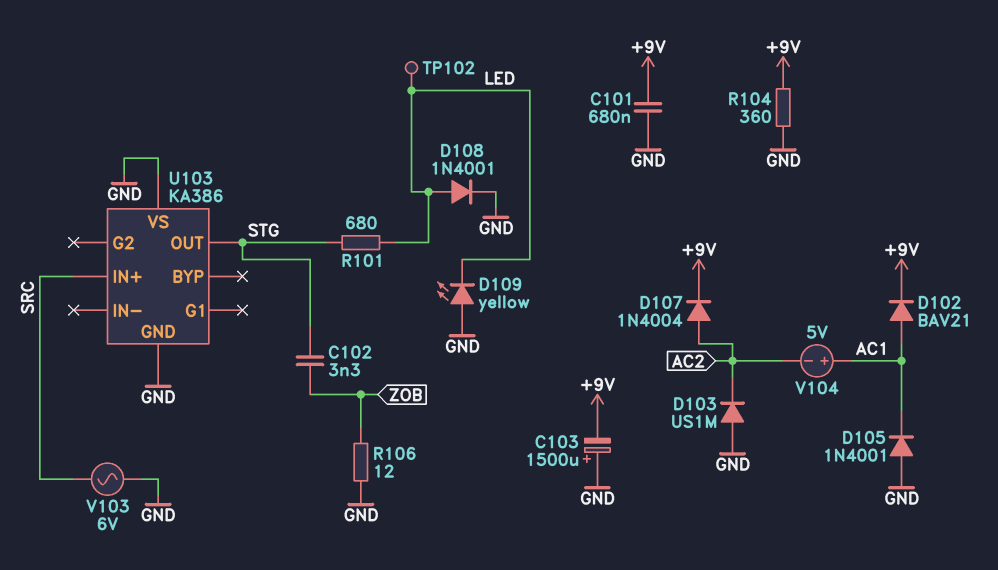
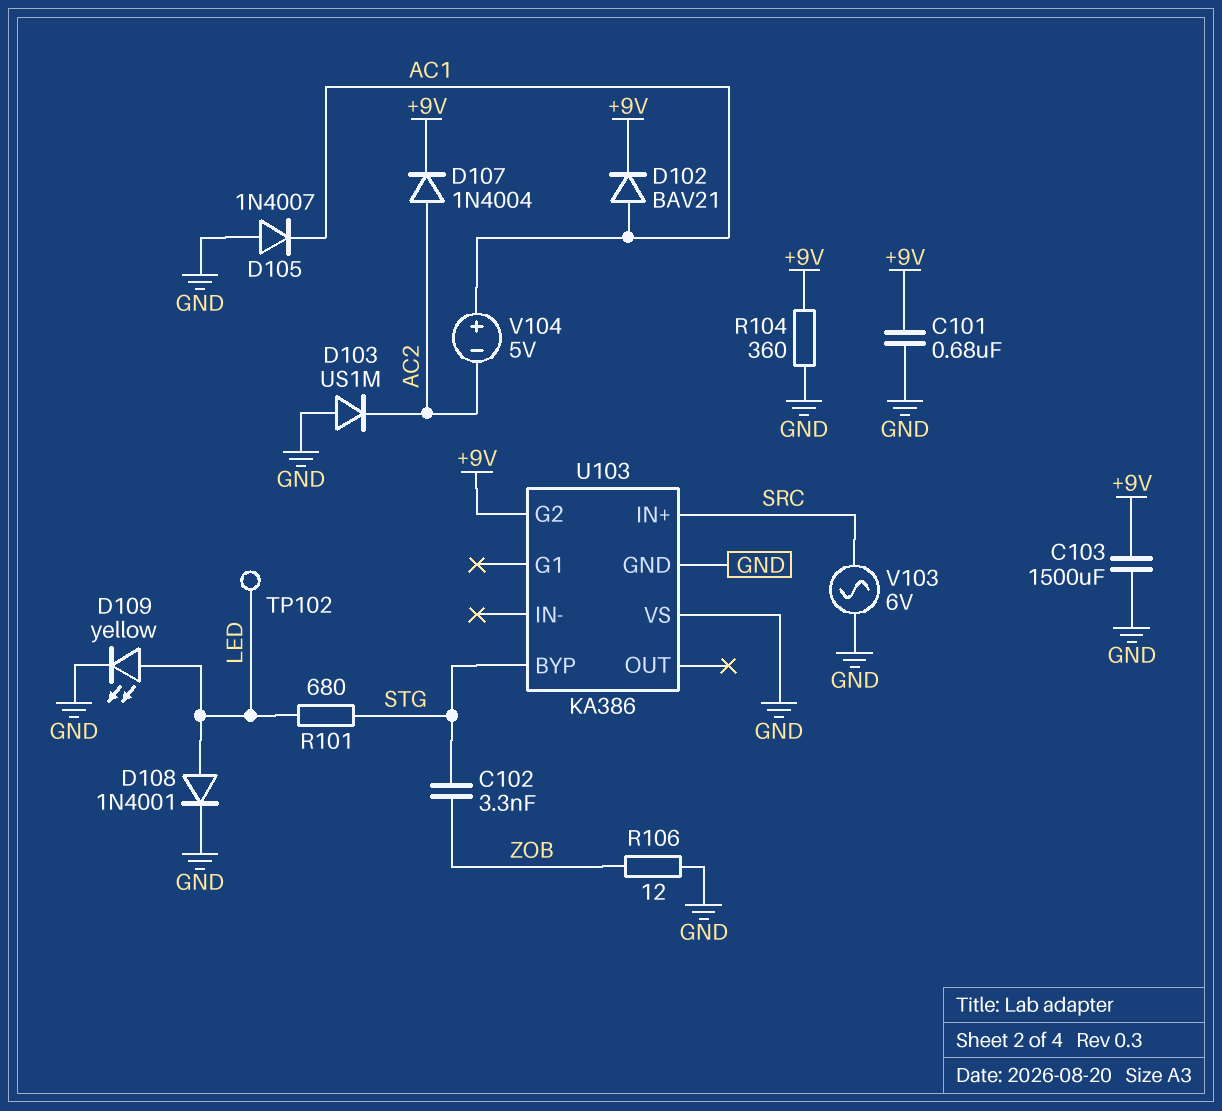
C103: 1500uF (plus GND, minus +9V) -> 1500uF (+9V, GND)
D105: diode 1N4001 (A GND, K AC1) -> diode 1N4007 (A GND, K AC1)
D109: LED yellow (A GND, K LED) -> LED yellow (A LED, K GND)
U103 pin BYP: none -> STG
U103 pin G2: none -> +9V
U103 pin OUT: STG -> none

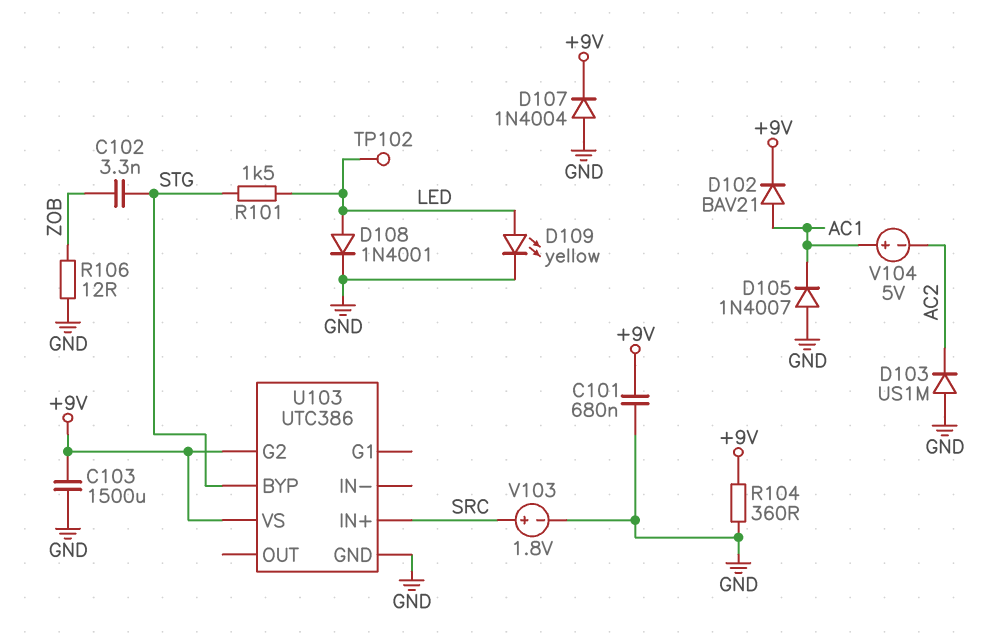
D107: diode 1N4004 (A AC2, K +9V) -> diode 1N4004 (A GND, K +9V)
R101: 680 (LED, STG) -> 1.5k (LED, STG)
U103: KA386 -> UTC386
U103 pin VS: GND -> +9V
V103: AC 6V (GND, SRC) -> 1.8V (plus SRC, minus GND)

